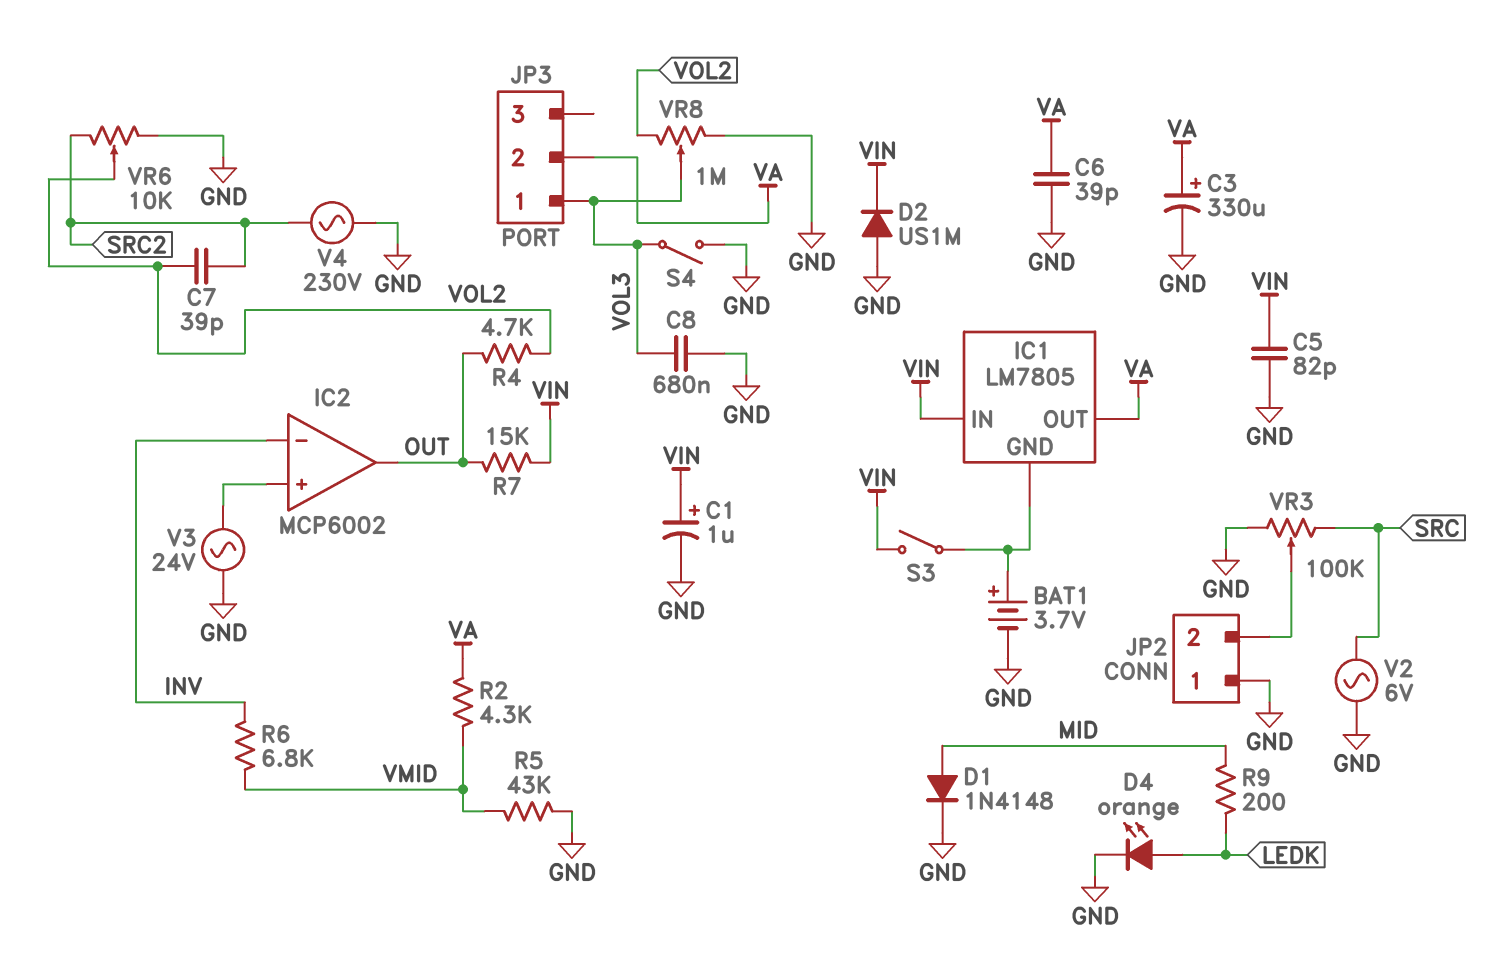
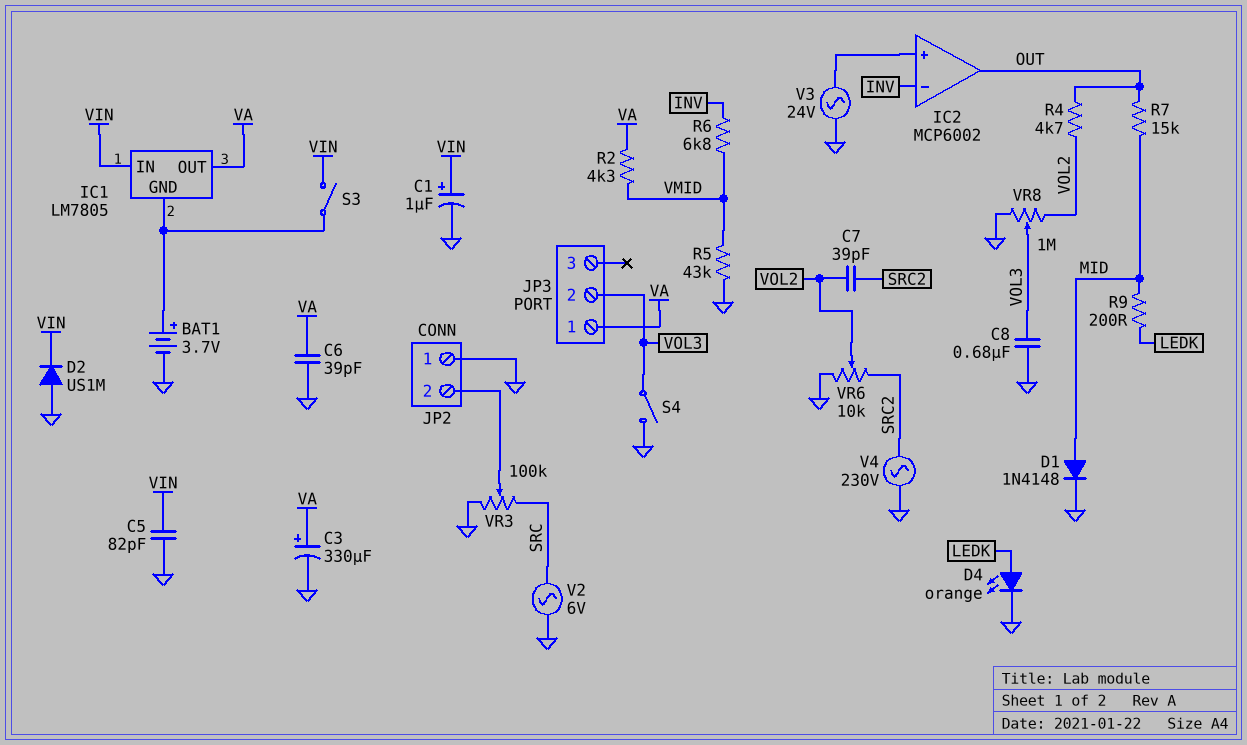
JP3 pin 1: VOL3 -> VA
JP3 pin 2: VA -> VOL3
R7: 15k (OUT, VIN) -> 15k (MID, OUT)

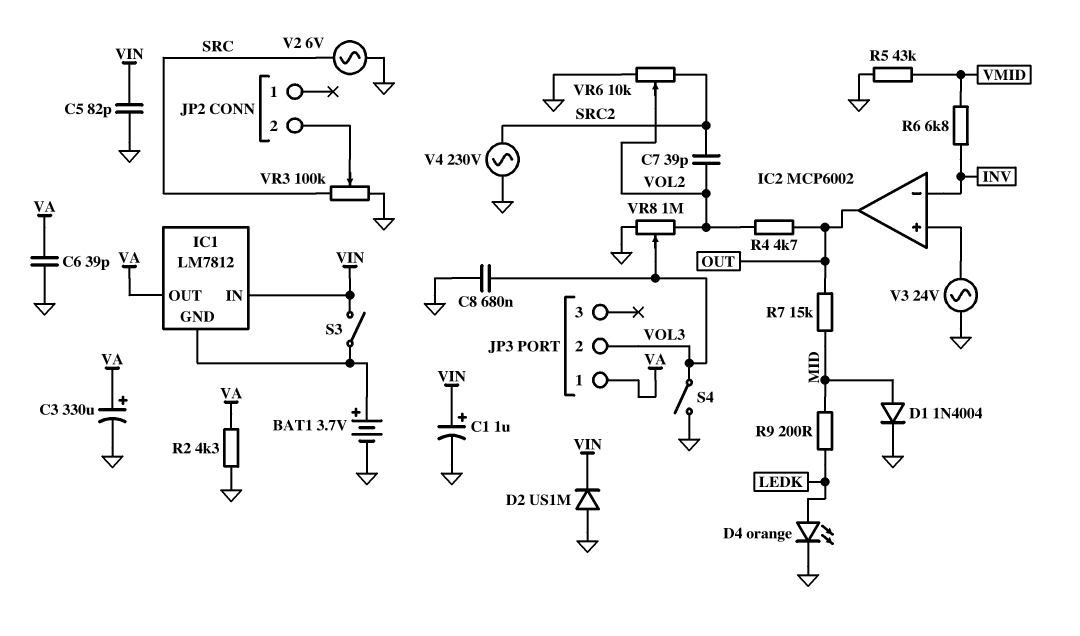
D1: diode 1N4148 (A MID, K GND) -> diode 1N4004 (A MID, K GND)
IC1: LM7805 -> LM7812
JP2 pin 1: GND -> none
R2: 4.3k (VA, VMID) -> 4.3k (GND, VA)

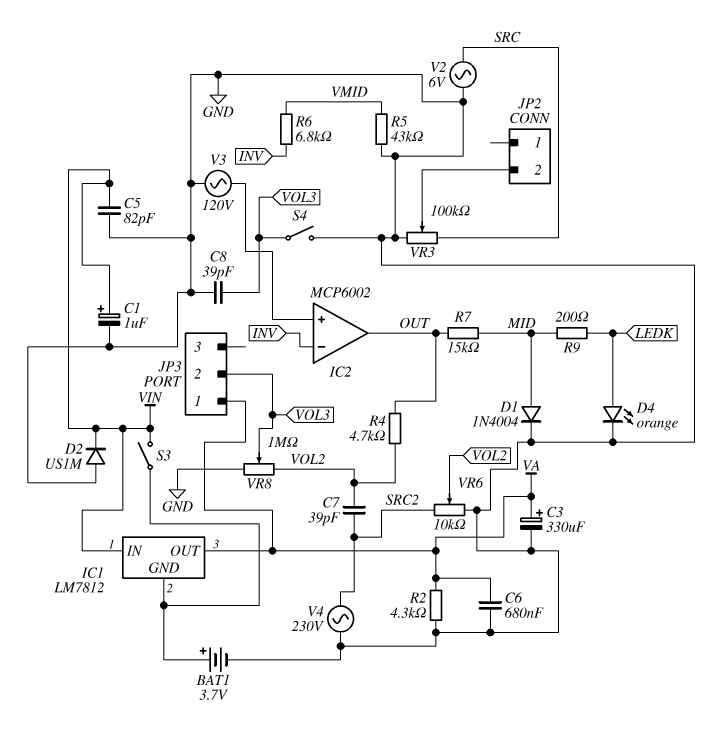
C6: 39pF (GND, VA) -> 680nF (GND, VA)
C8: 680nF (GND, VOL3) -> 39pF (GND, VOL3)
V3: AC 24V (GND, IC2/in+) -> AC 120V (GND, IC2/in+)

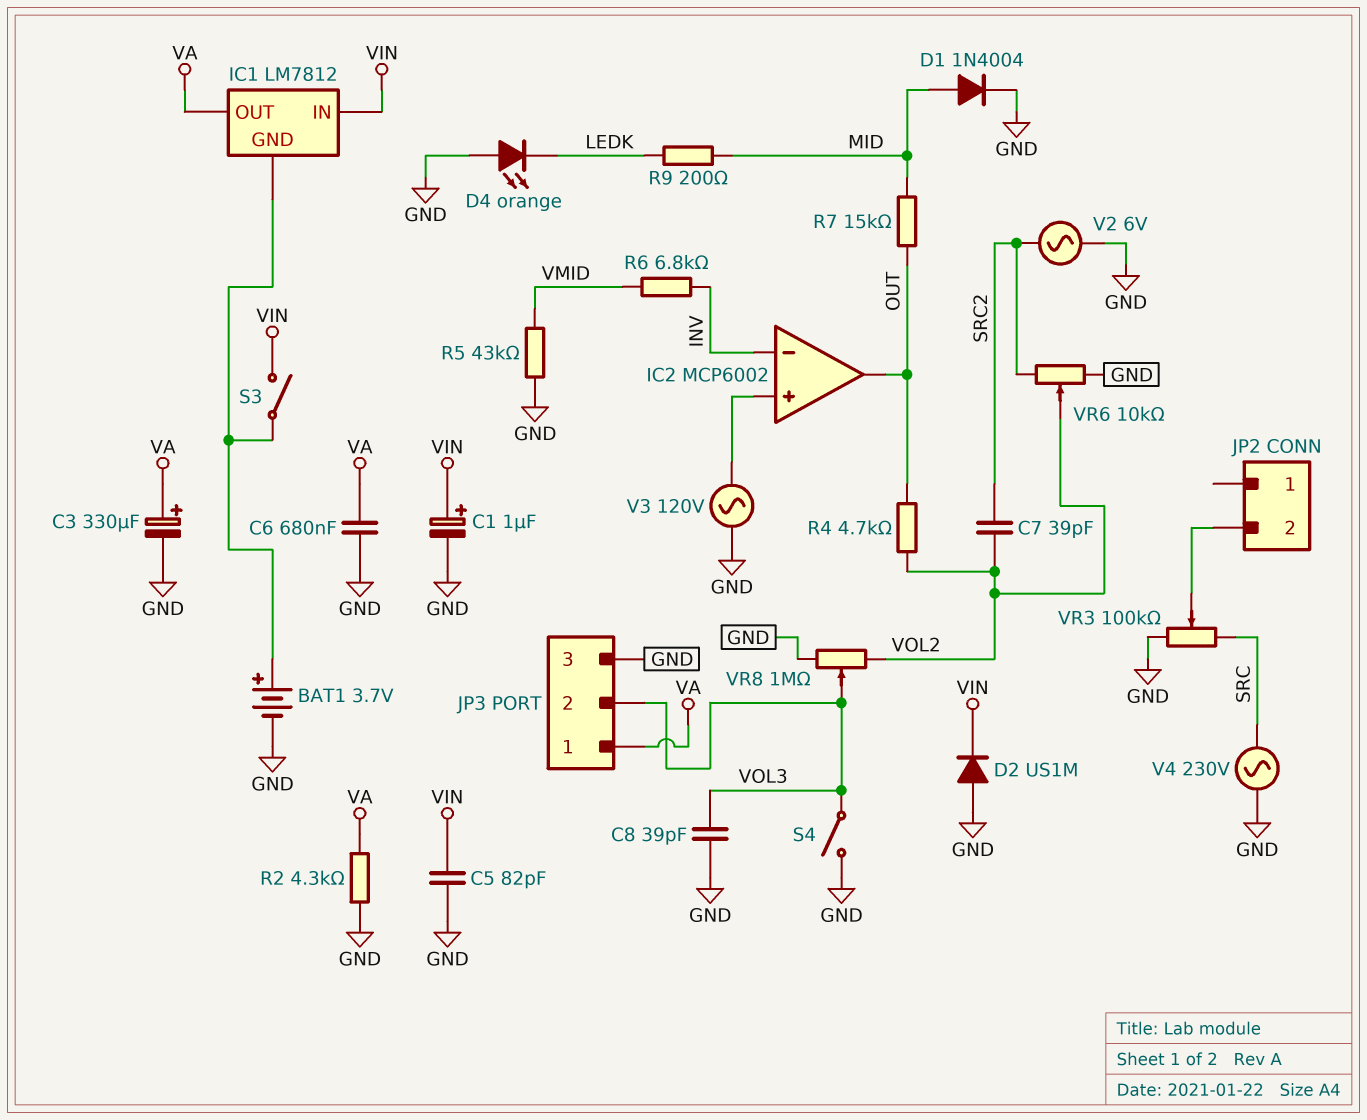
D4: LED orange (A LEDK, K GND) -> LED orange (A GND, K LEDK)
JP3 pin 3: none -> GND
V2: AC 6V (GND, SRC) -> AC 6V (GND, SRC2)
V4: AC 230V (GND, SRC2) -> AC 230V (GND, SRC)

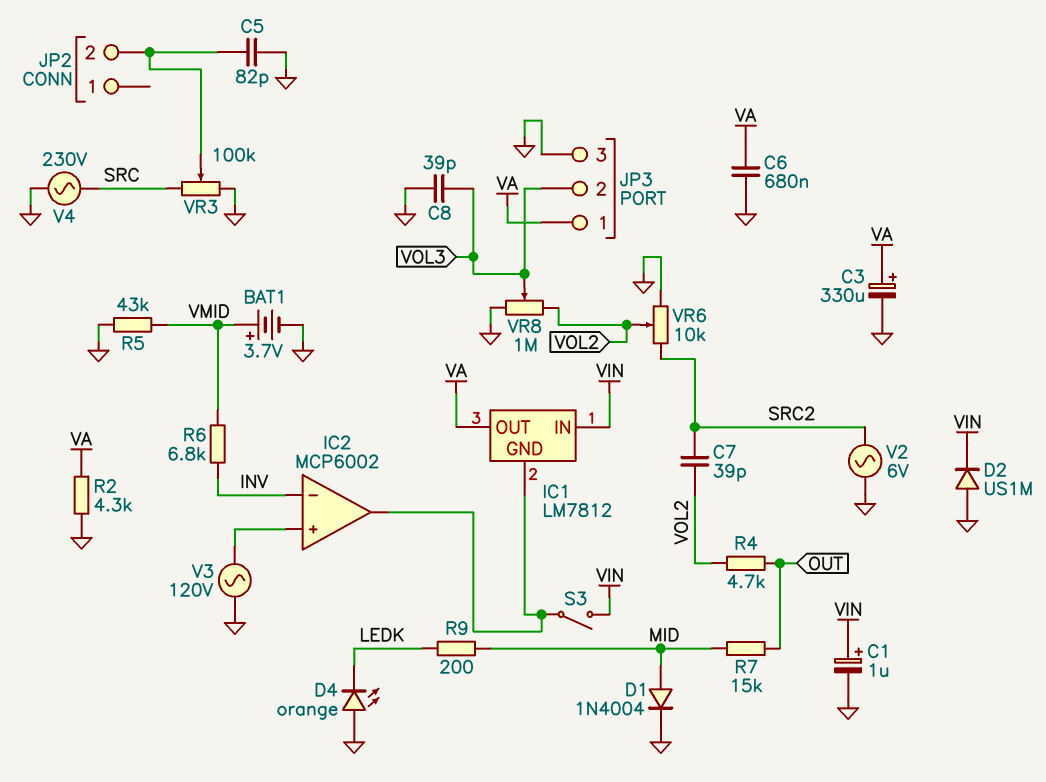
BAT1: 3.7V (plus IC1/GND, minus GND) -> 3.7V (plus VMID, minus GND)
C5: 82pF (GND, VIN) -> 82pF (GND, JP2/2)
IC2 pin out: OUT -> IC1/GND
S4: switch (GND, VOL3) -> none

